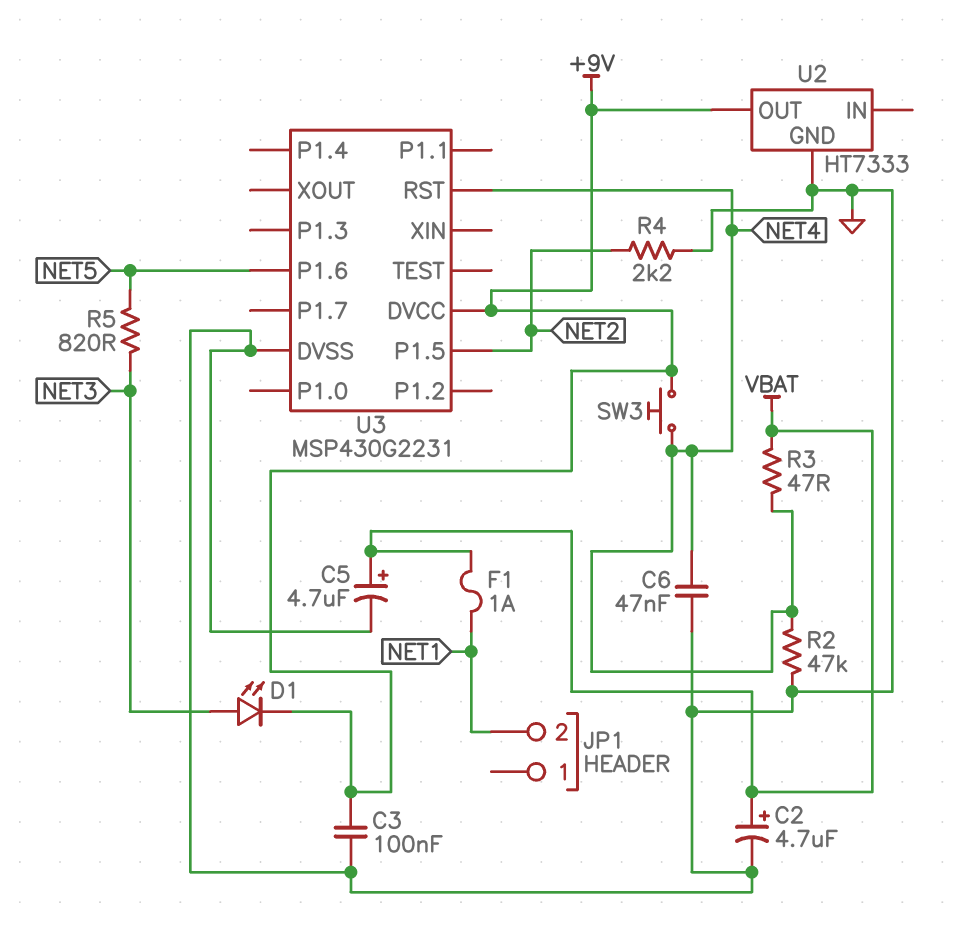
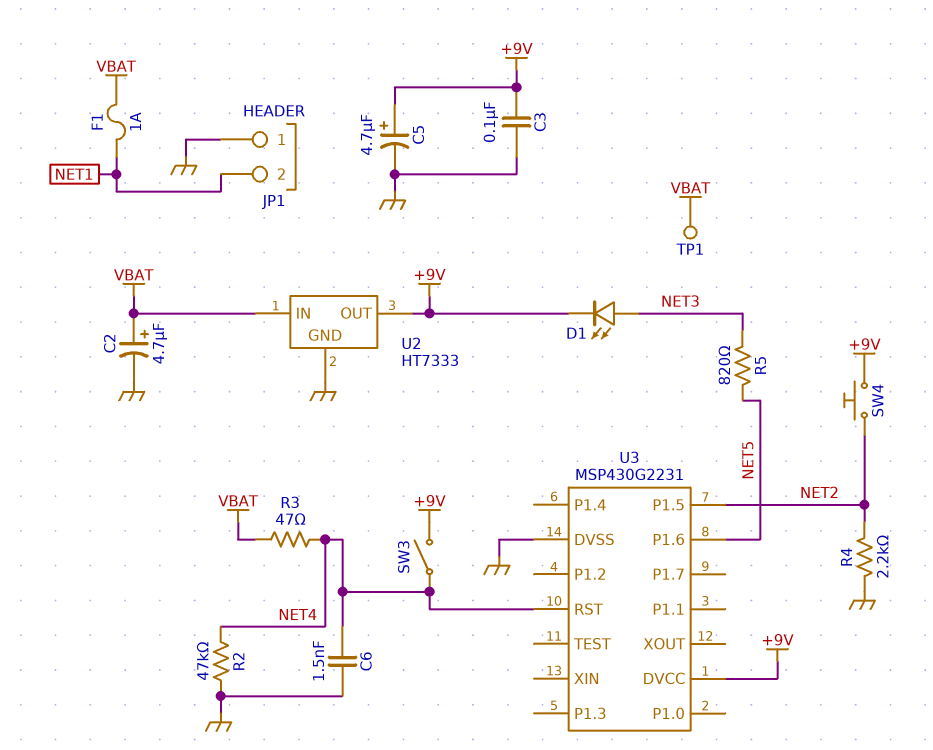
C5: 4.7uF (plus VBAT, minus GND) -> 4.7uF (plus +9V, minus GND)
C6: 47nF (GND, NET4) -> 1.5nF (GND, NET4)
JP1 pin 1: none -> GND
SW3: button (+9V, NET4) -> switch (+9V, NET4)
SW4: none -> button (+9V, NET2)
TP1: none -> test point (VBAT)
U2 pin IN: none -> VBAT

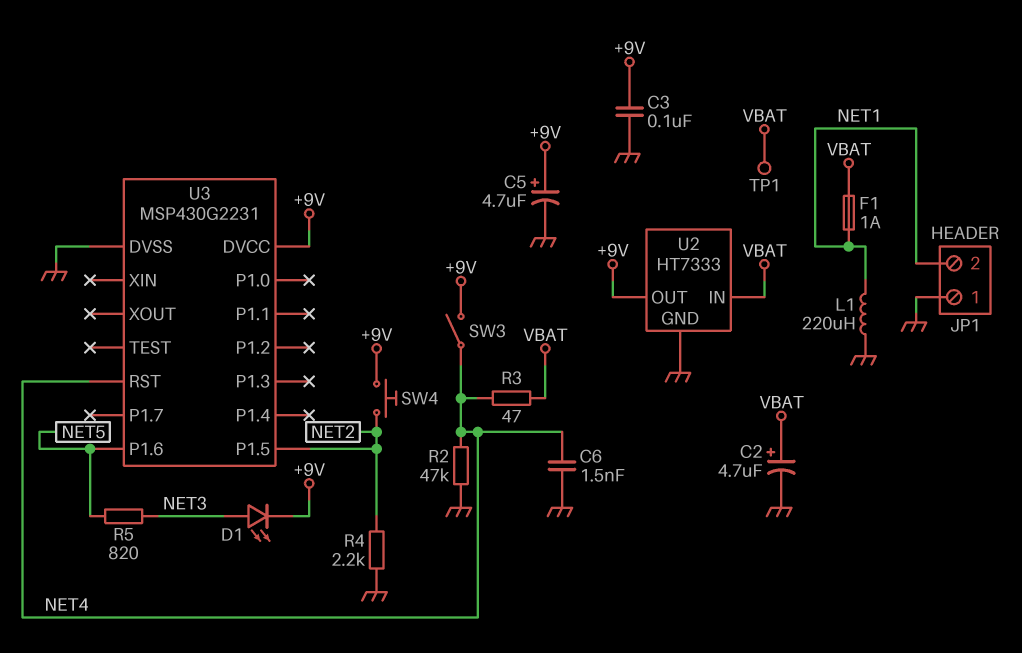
L1: none -> 220uH (GND, NET1)

